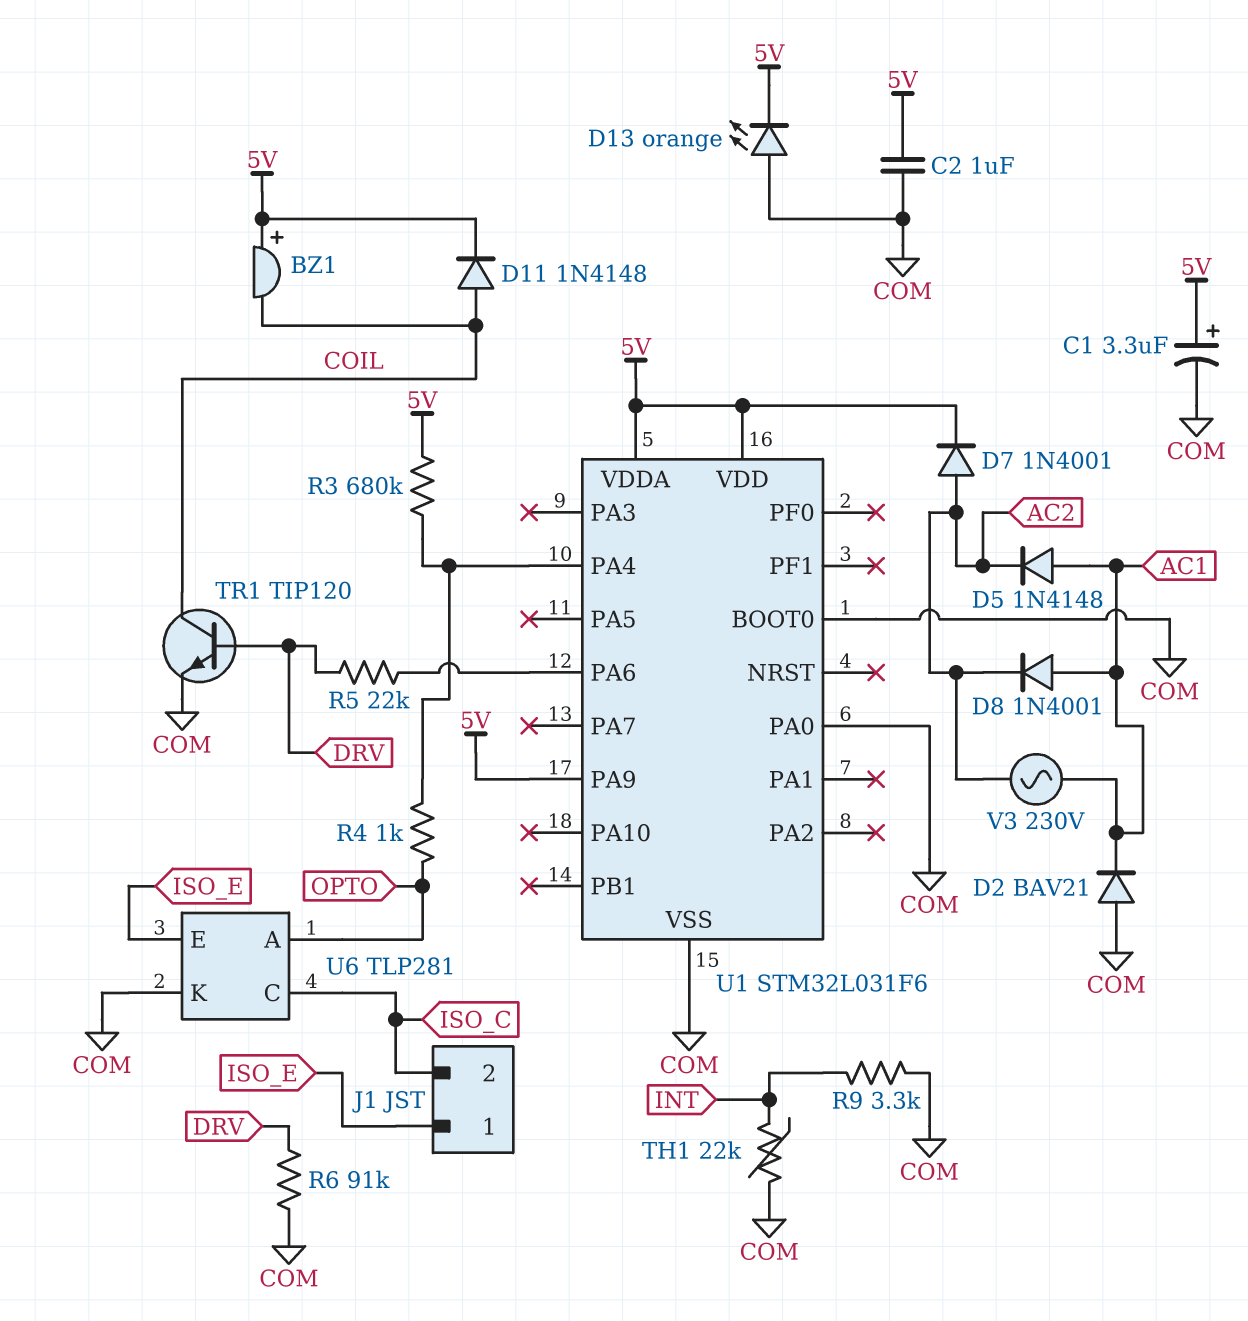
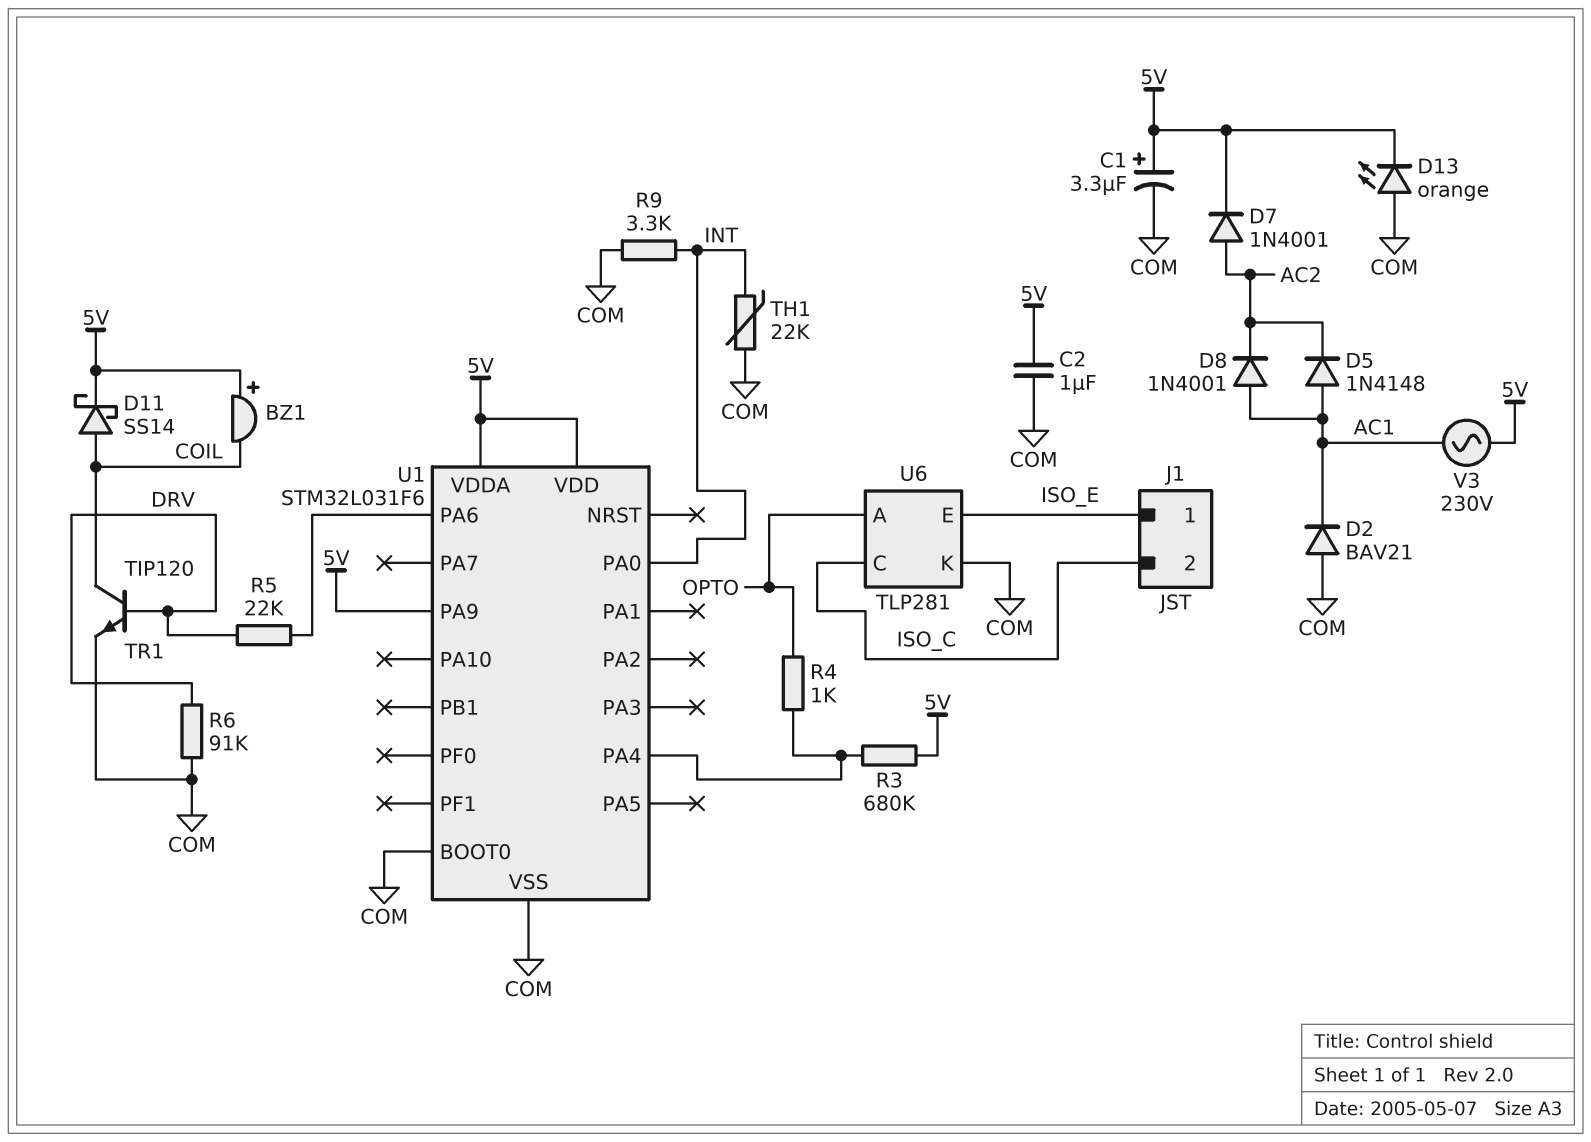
D11: diode 1N4148 (A COIL, K 5V) -> schottky SS14 (A COIL, K 5V)
U1 pin PA0: COM -> INT
V3: AC 230V (AC1, AC2) -> AC 230V (5V, AC1)

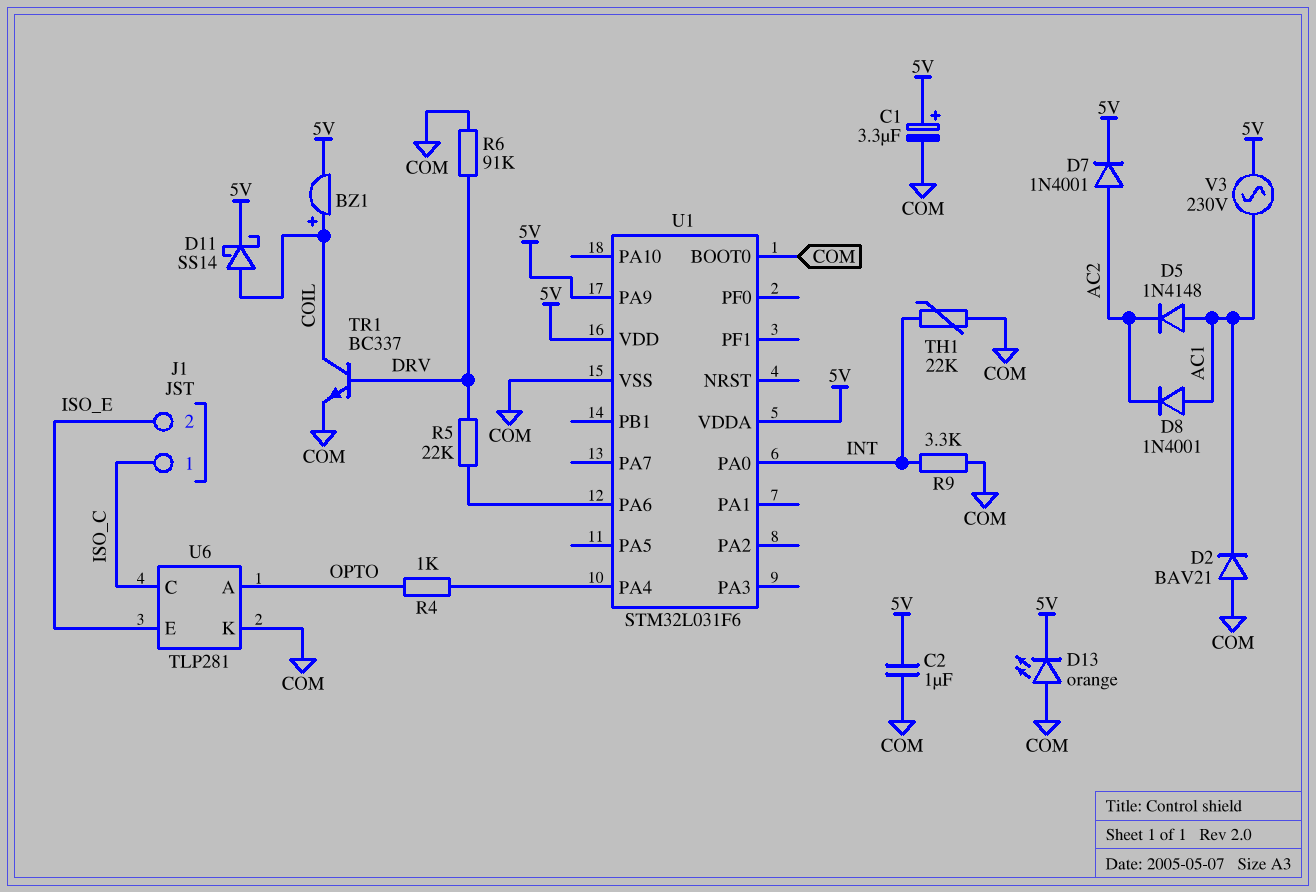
BZ1: buzzer (plus 5V, minus COIL) -> buzzer (plus COIL, minus 5V)
J1 pin 1: ISO_E -> ISO_C
J1 pin 2: ISO_C -> ISO_E
R3: 680k (5V, U1/PA4) -> none
TR1: NPN TIP120 (B DRV, C COIL, E COM) -> NPN BC337 (B DRV, C COIL, E COM)

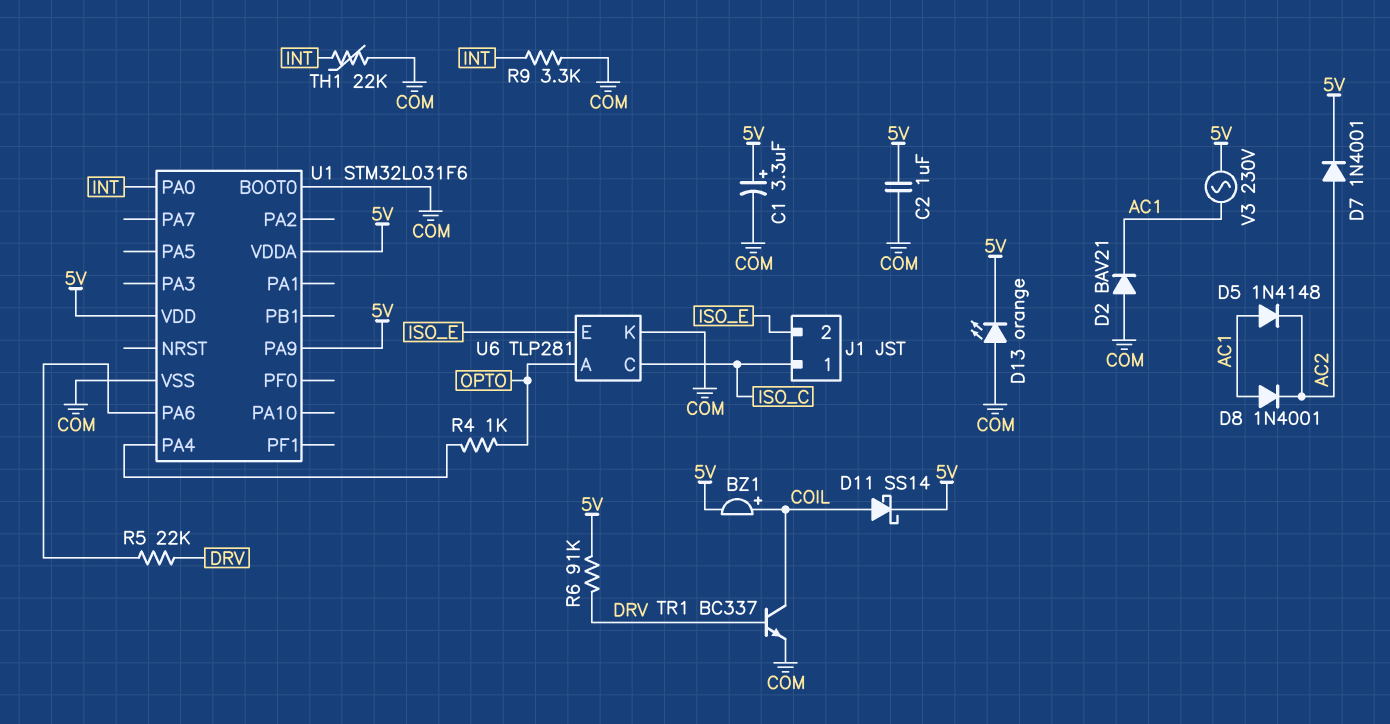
R6: 91k (COM, DRV) -> 91k (5V, DRV)

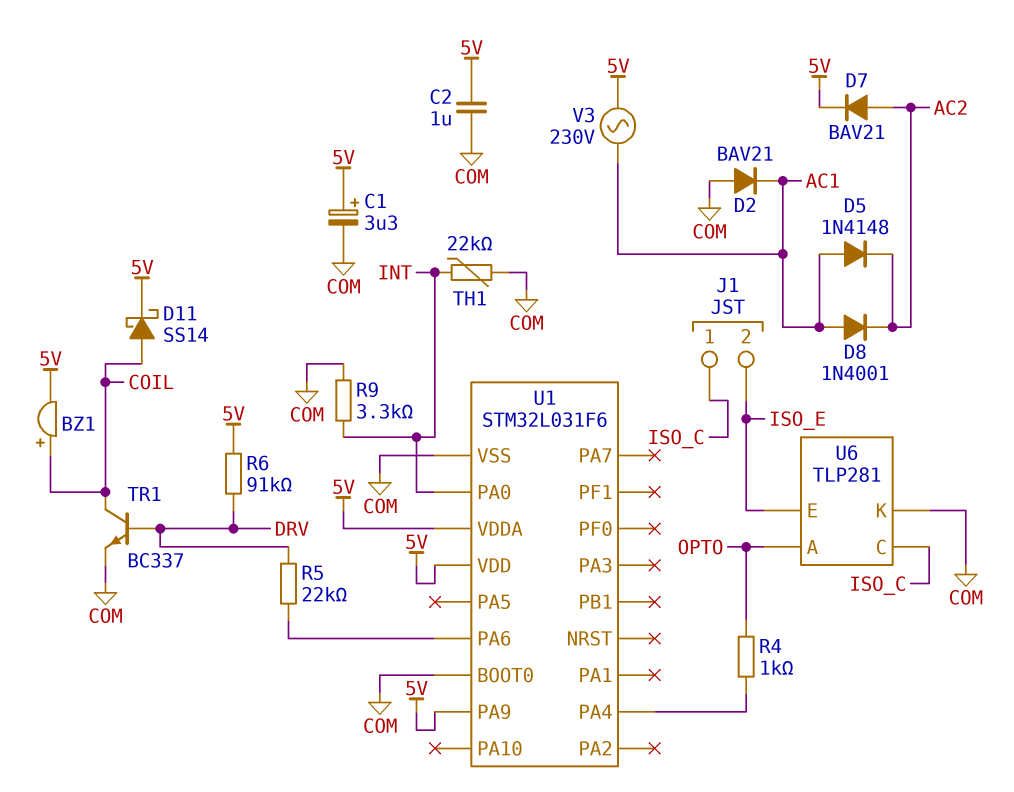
D7: diode 1N4001 (A AC2, K 5V) -> diode BAV21 (A AC2, K 5V)
D13: LED orange (A COM, K 5V) -> none

